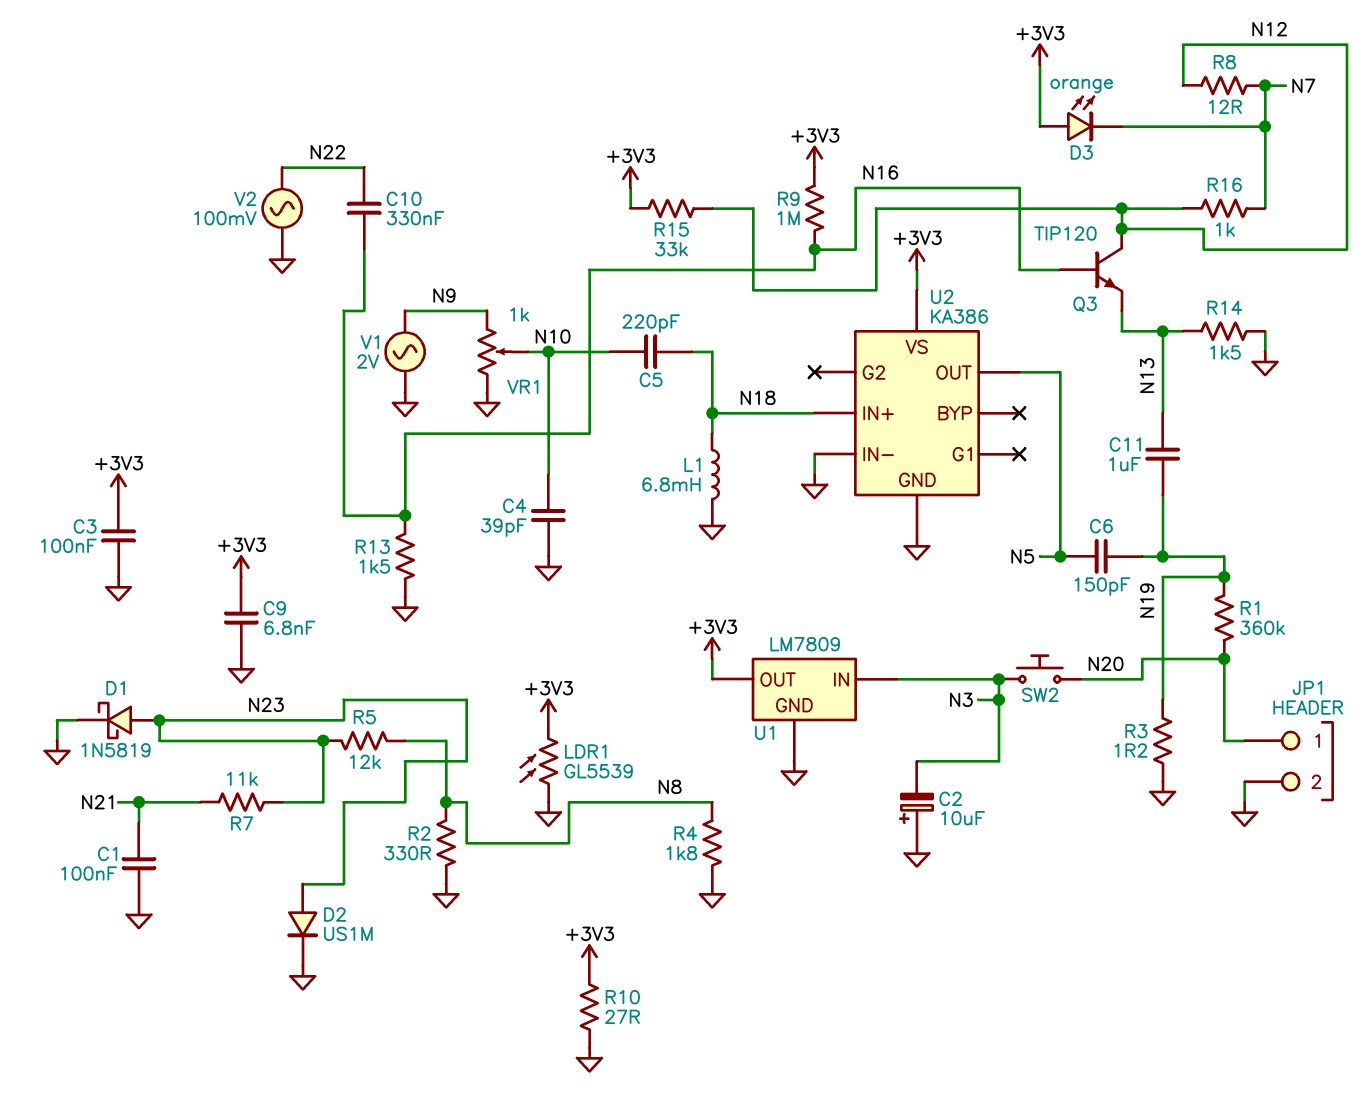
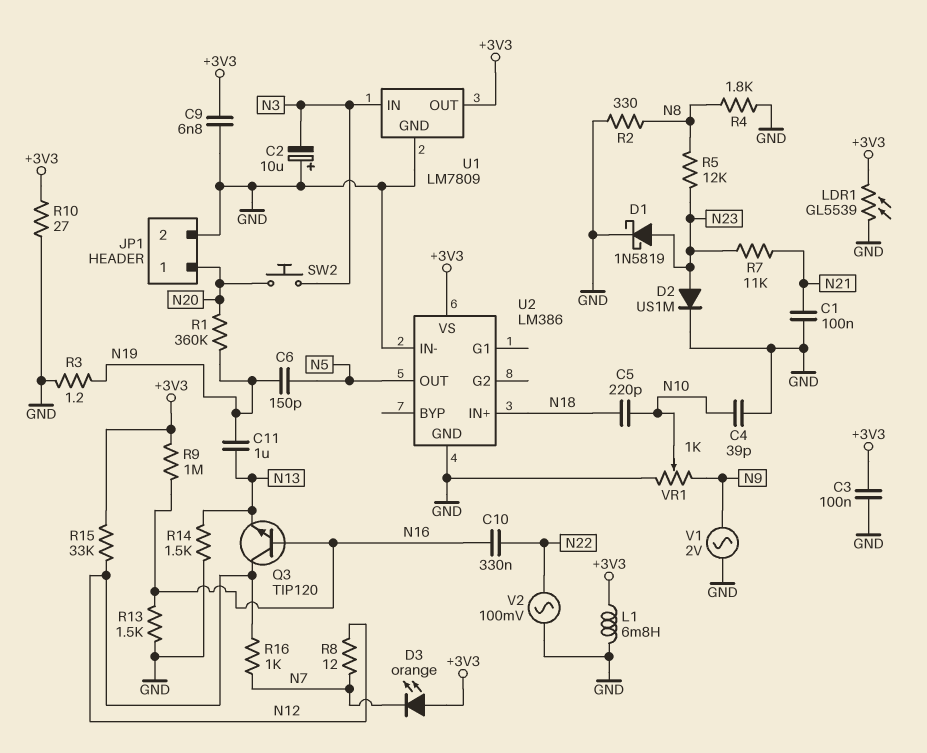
L1: 6.8mH (GND, N18) -> 6.8mH (+3V3, GND)
U2: KA386 -> LM386

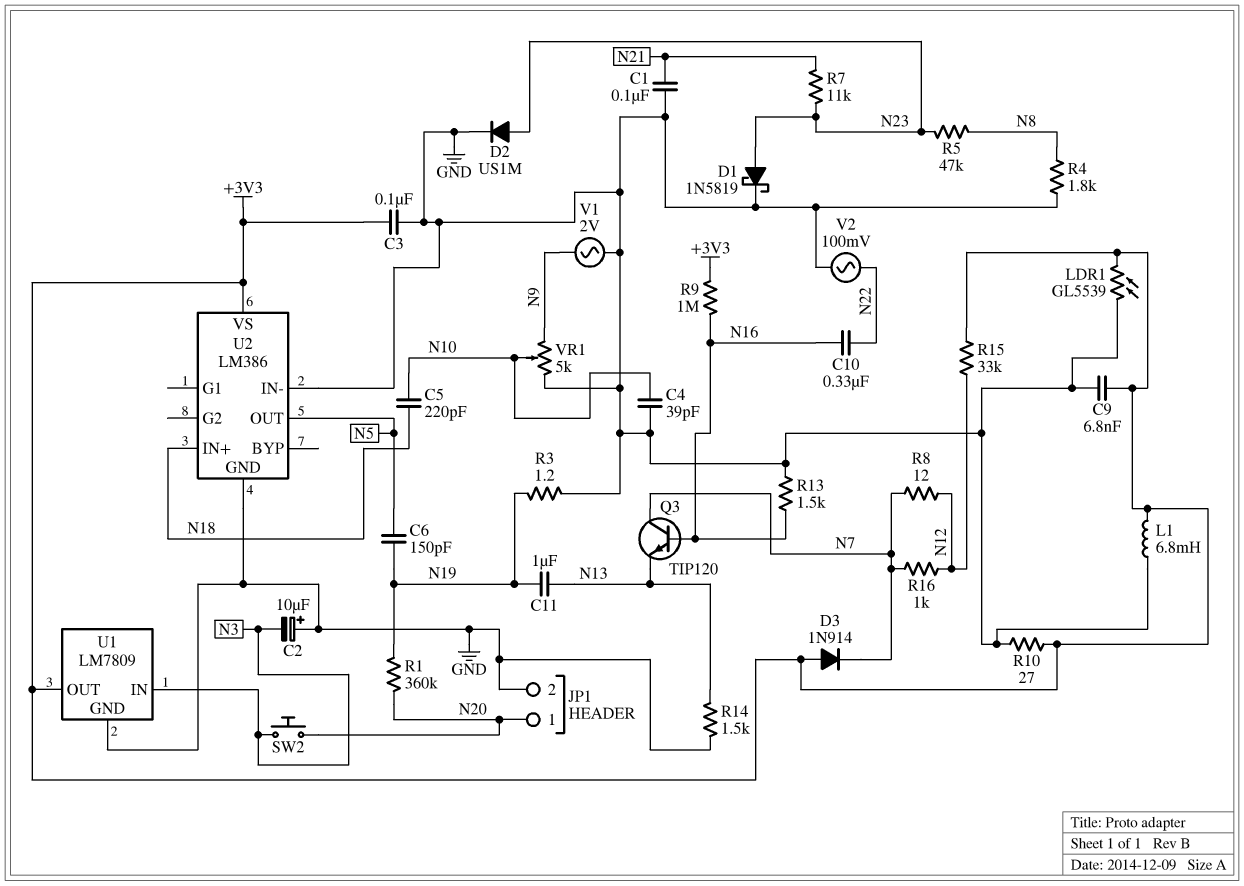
D3: LED orange (A +3V3, K N7) -> diode 1N914 (A +3V3, K N7)
Q3: NPN TIP120 (B N16, C N12, E N13) -> NPN TIP120 (B N16, C N7, E N13)
R2: 330 (GND, N8) -> none
R5: 12k (N8, N23) -> 47k (N8, N23)
VR1: 1k (GND, N9, wiper N10) -> 5k (GND, N9, wiper N10)

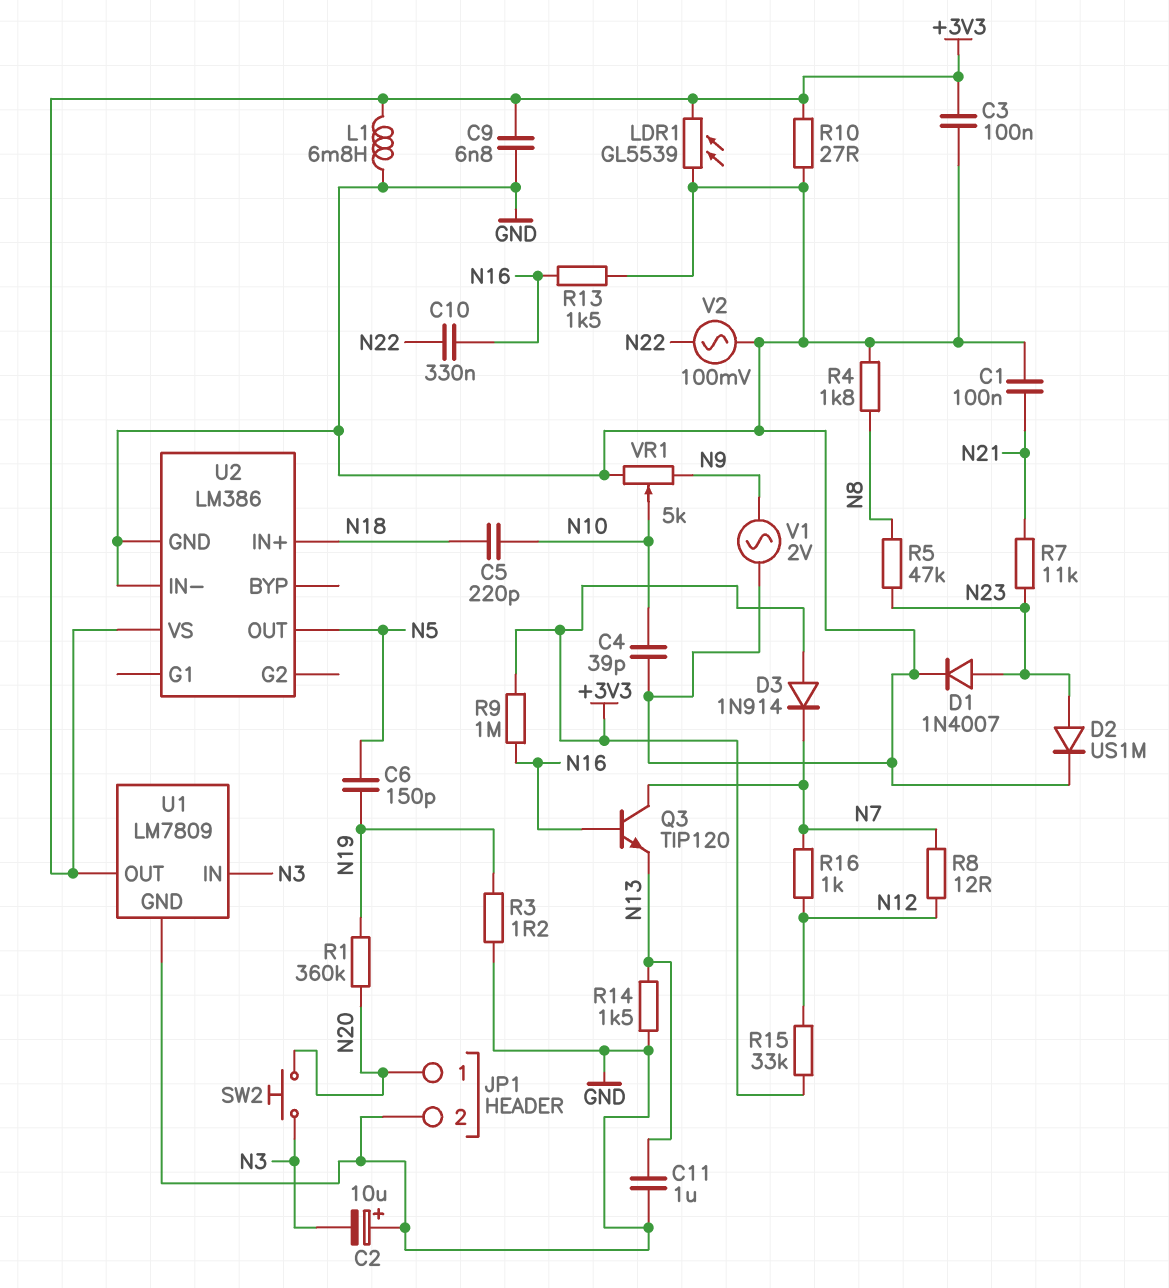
C11: 1uF (N13, N19) -> 1uF (GND, N13)
D1: schottky 1N5819 (A N23, K GND) -> diode 1N4007 (A N23, K GND)

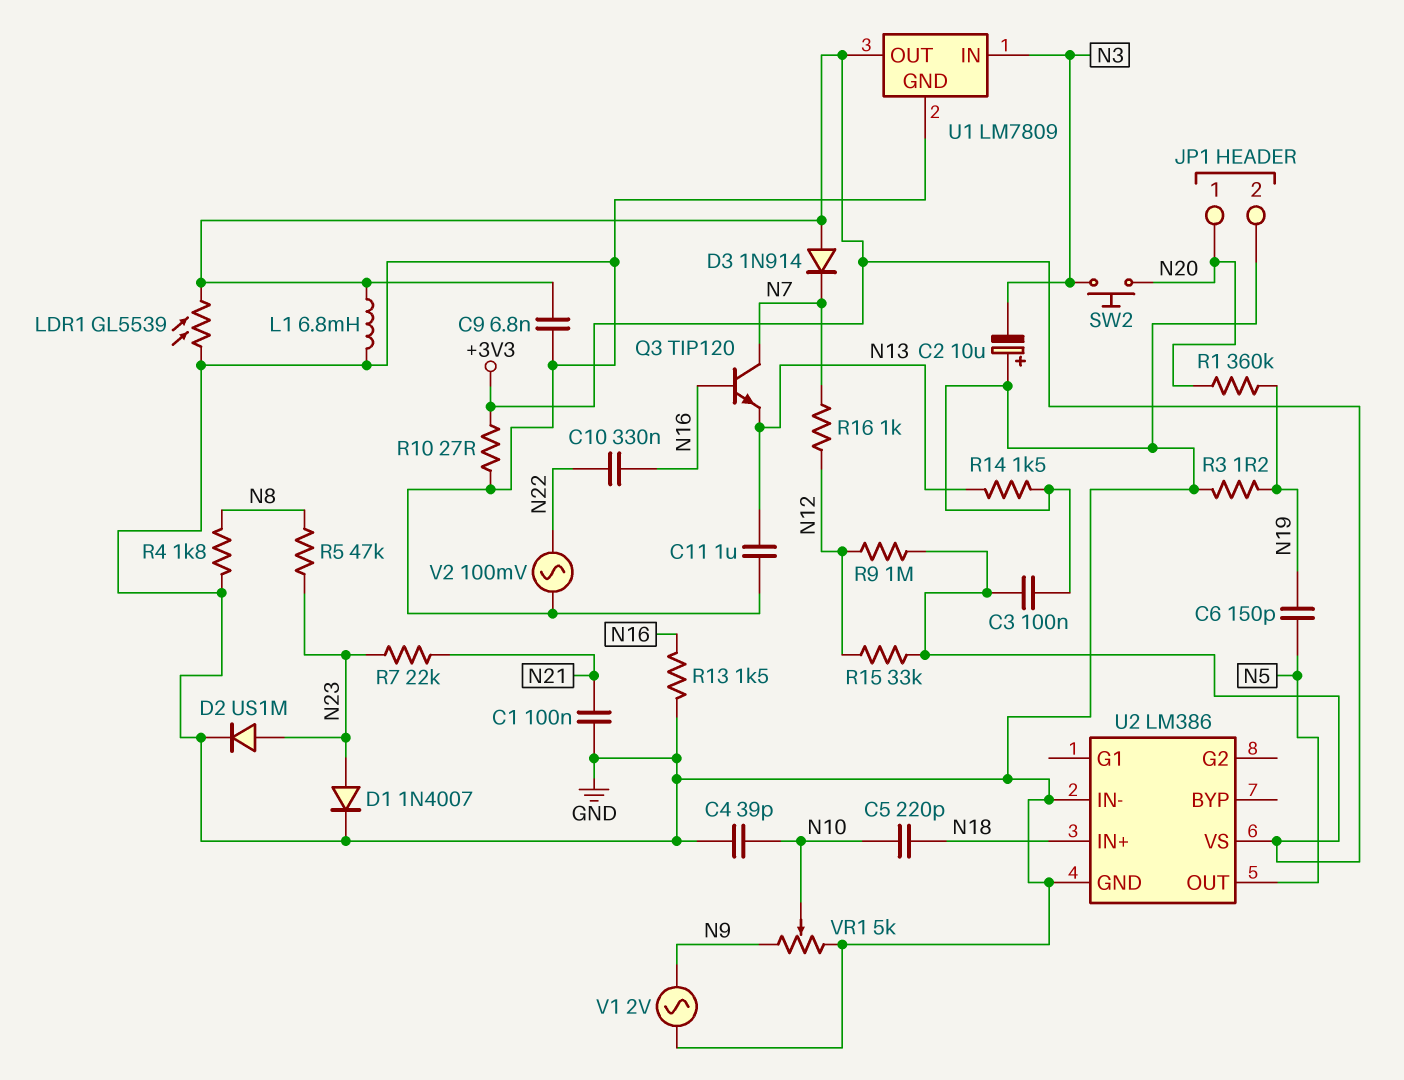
R7: 11k (N21, N23) -> 22k (N21, N23)
R8: 12 (N7, N12) -> none
R9: 1M (+3V3, N16) -> 1M (+3V3, N12)

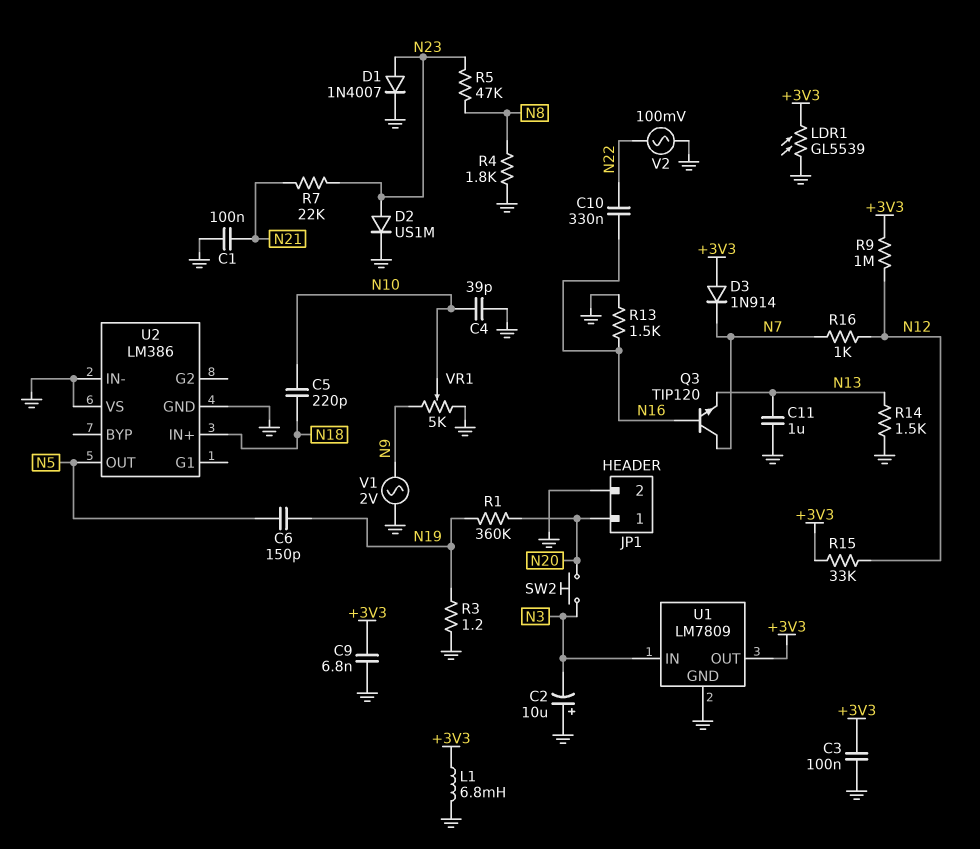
R10: 27 (+3V3, GND) -> none
U2 pin VS: +3V3 -> GND

